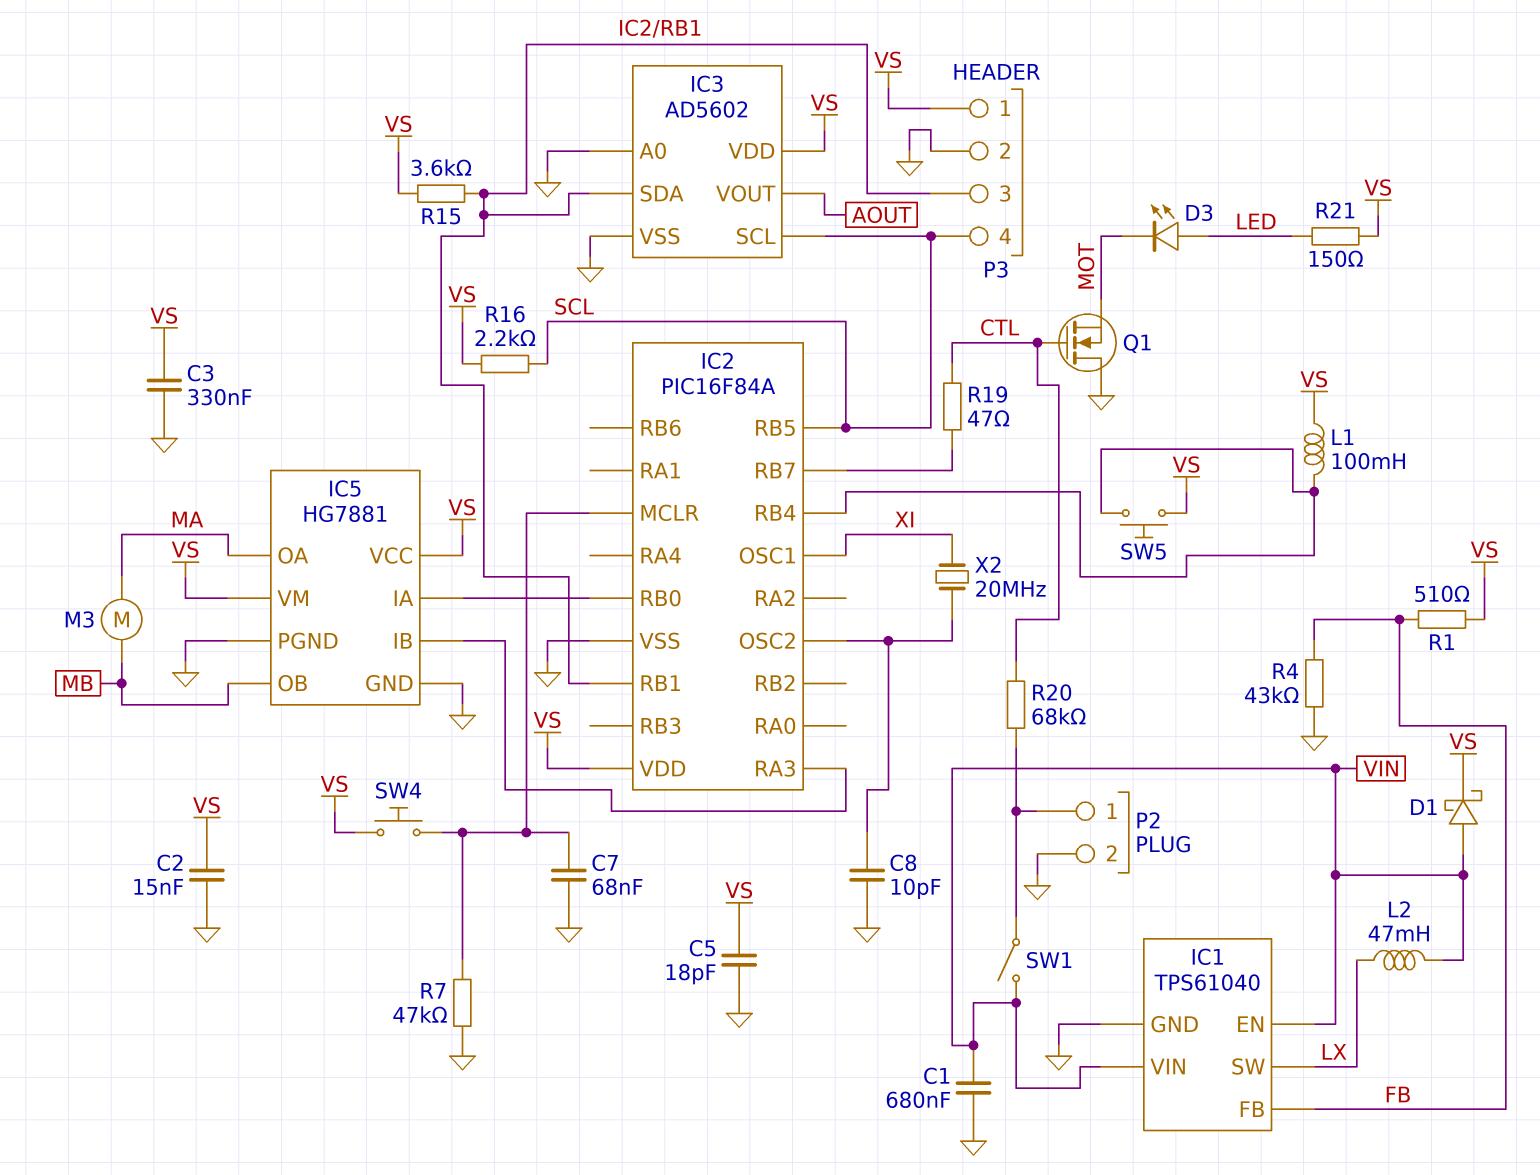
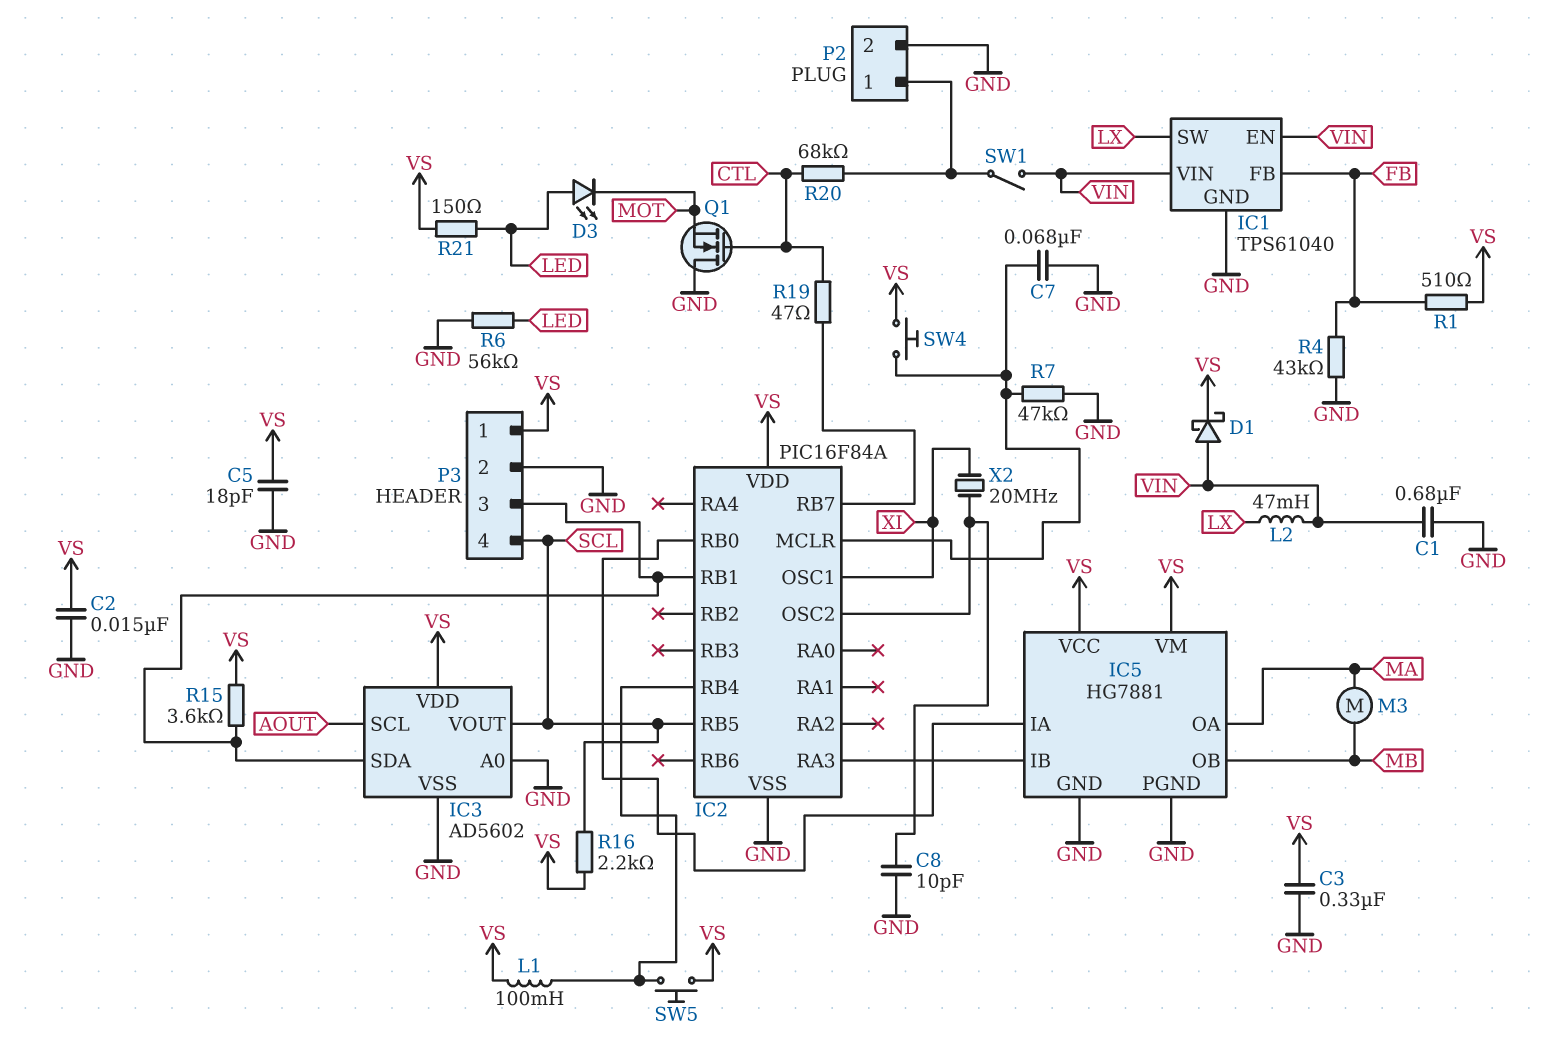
IC3 pin SCL: SCL -> AOUT
IC3 pin VOUT: AOUT -> SCL
R6: none -> 56k (GND, LED)

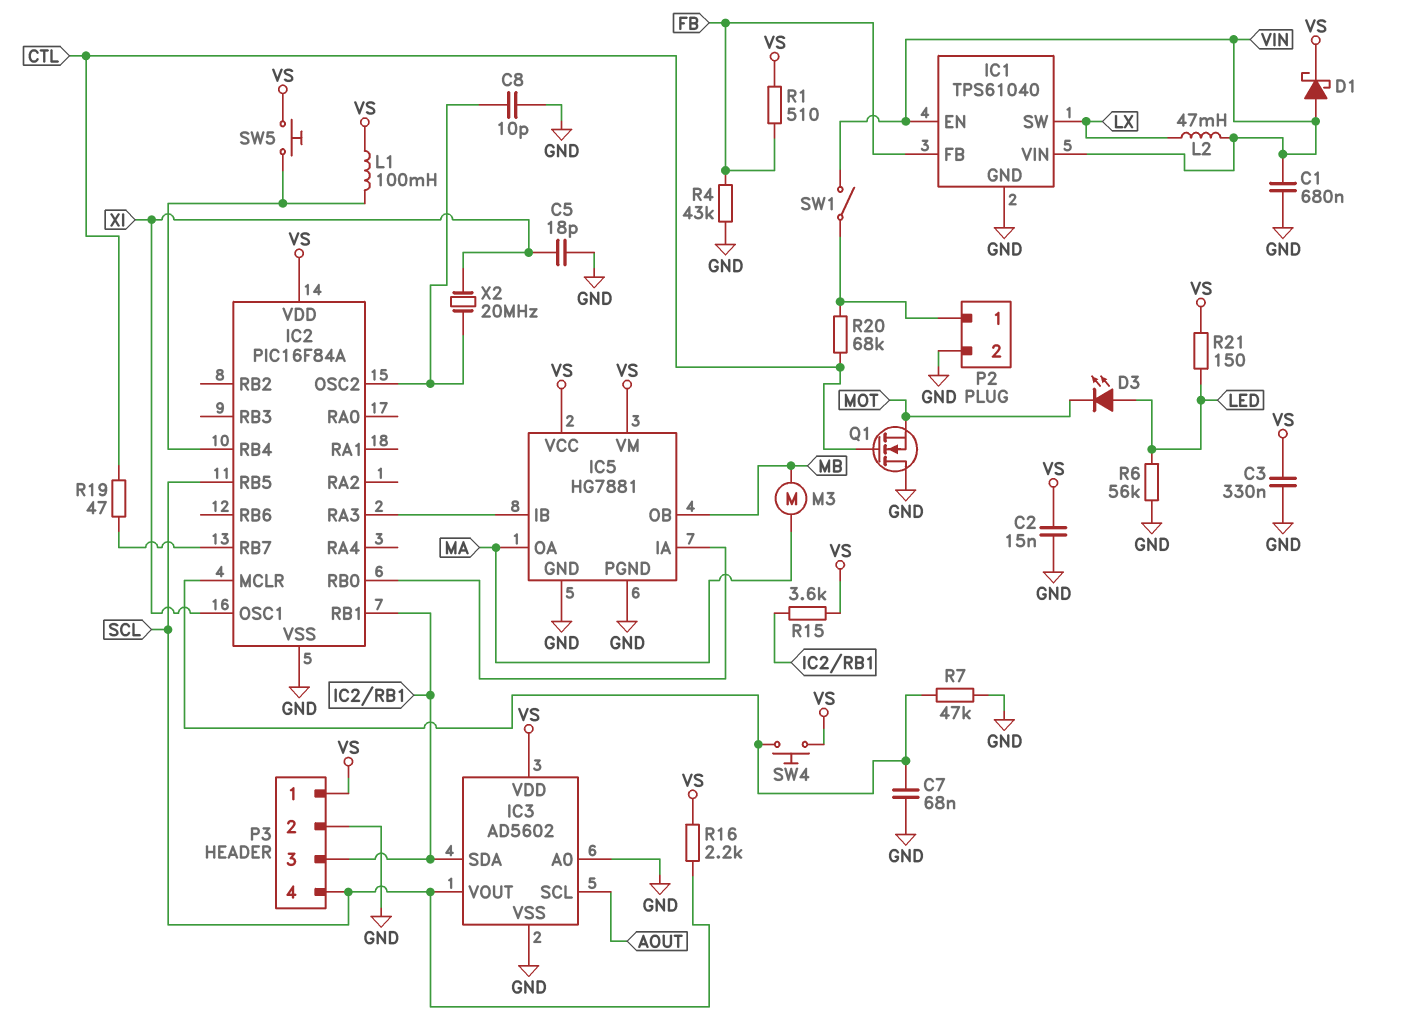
C5: 18pF (GND, VS) -> 18pF (GND, XI)

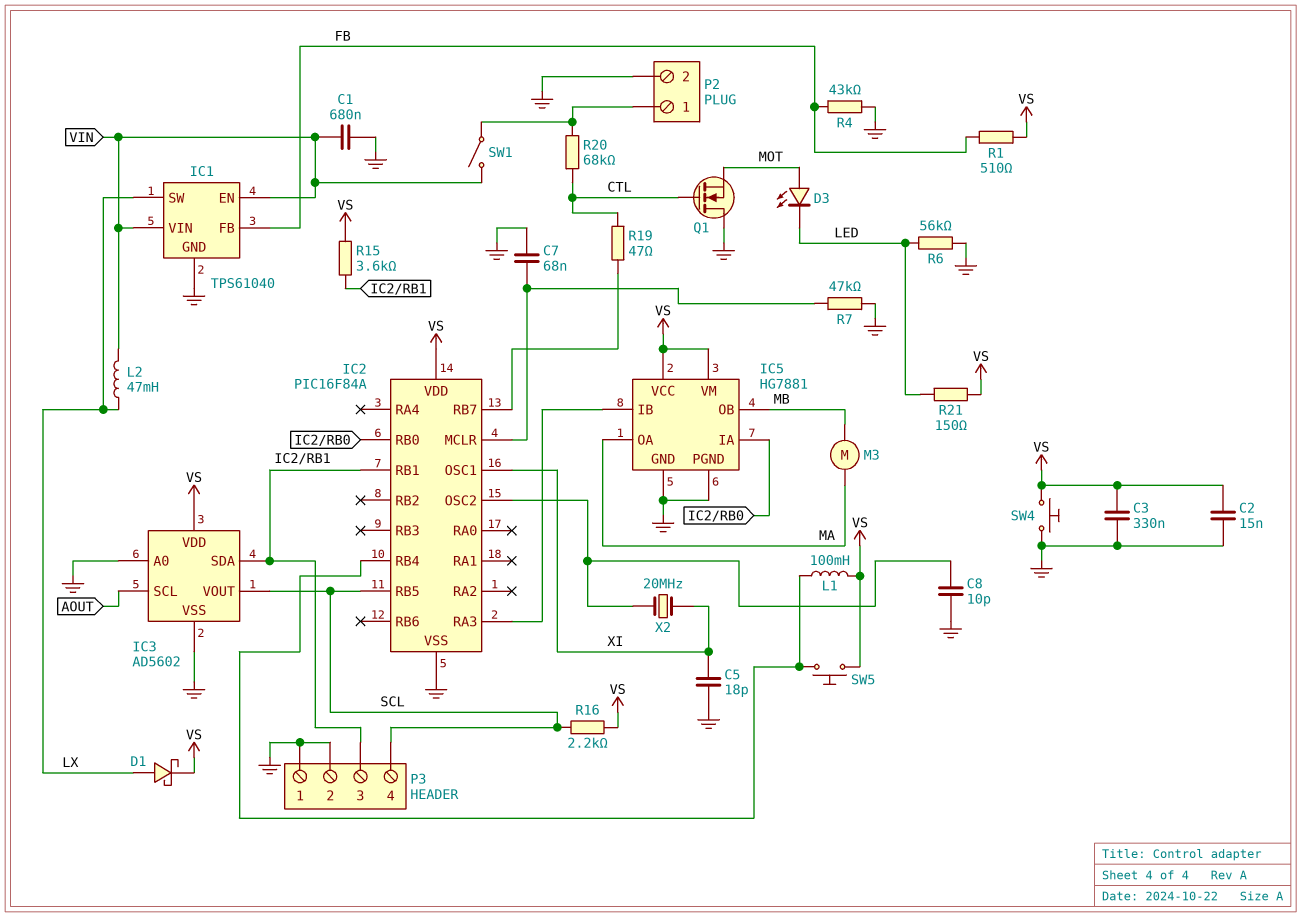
D1: schottky (A VIN, K VS) -> schottky (A LX, K VS)
D3: LED (A LED, K MOT) -> LED (A MOT, K LED)
P3 pin 1: VS -> GND
SW4: button (IC2/MCLR, VS) -> button (GND, VS)

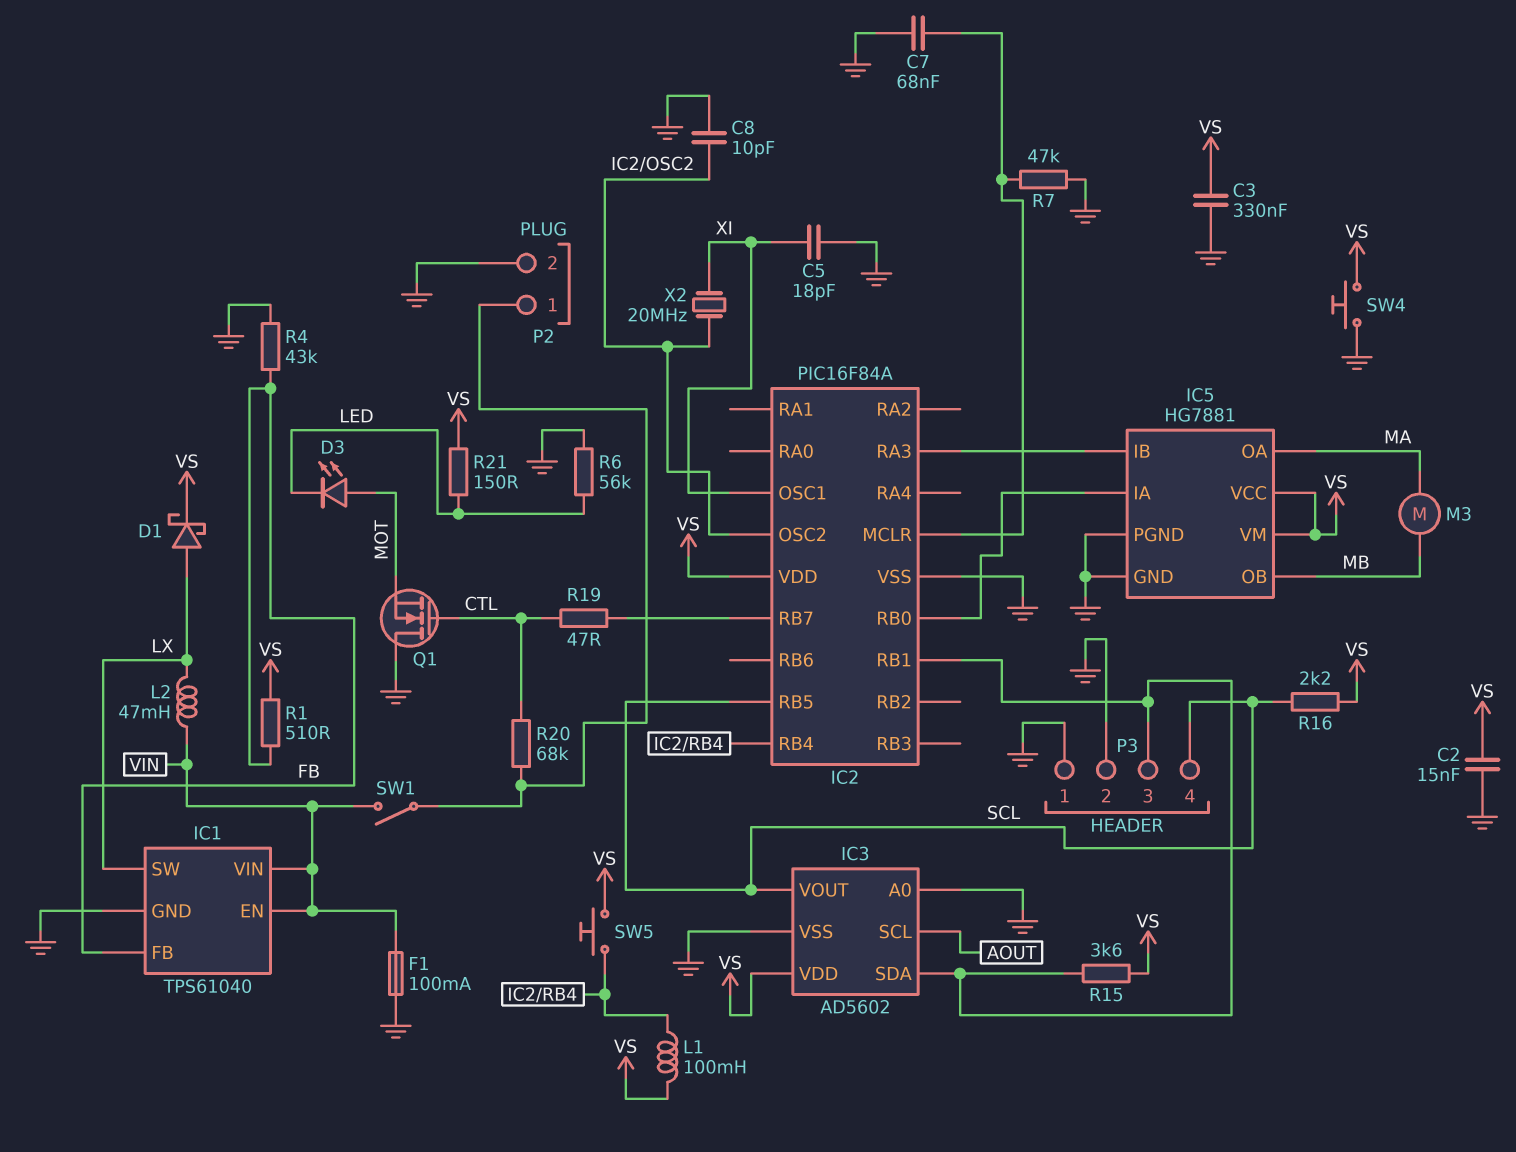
C1: 680nF (GND, VIN) -> none
F1: none -> 100mA (GND, VIN)

